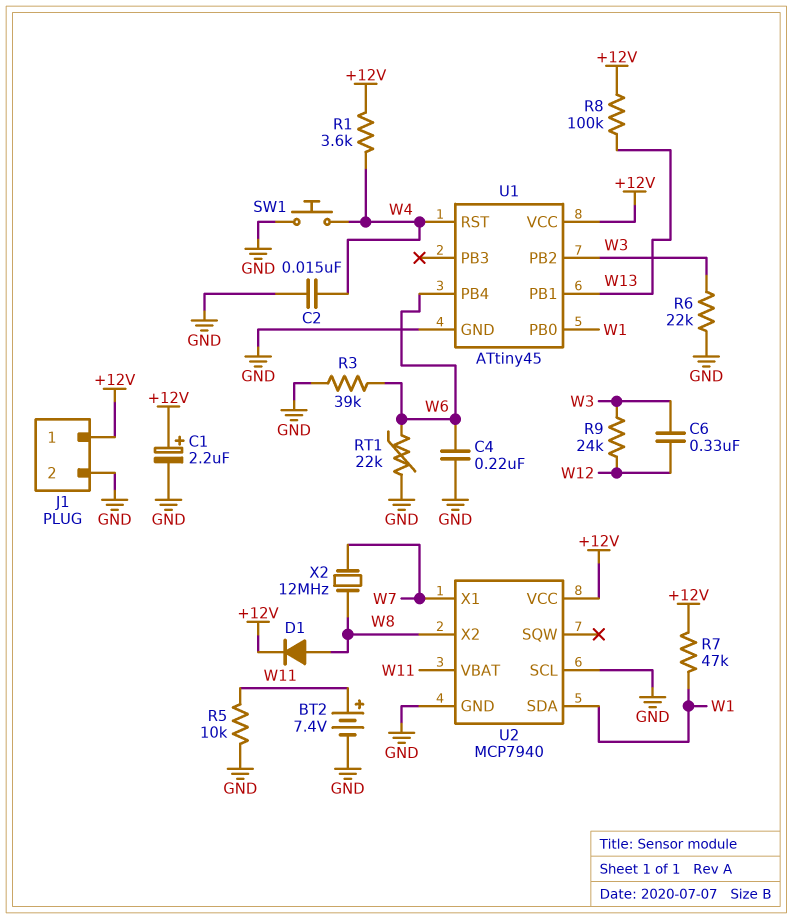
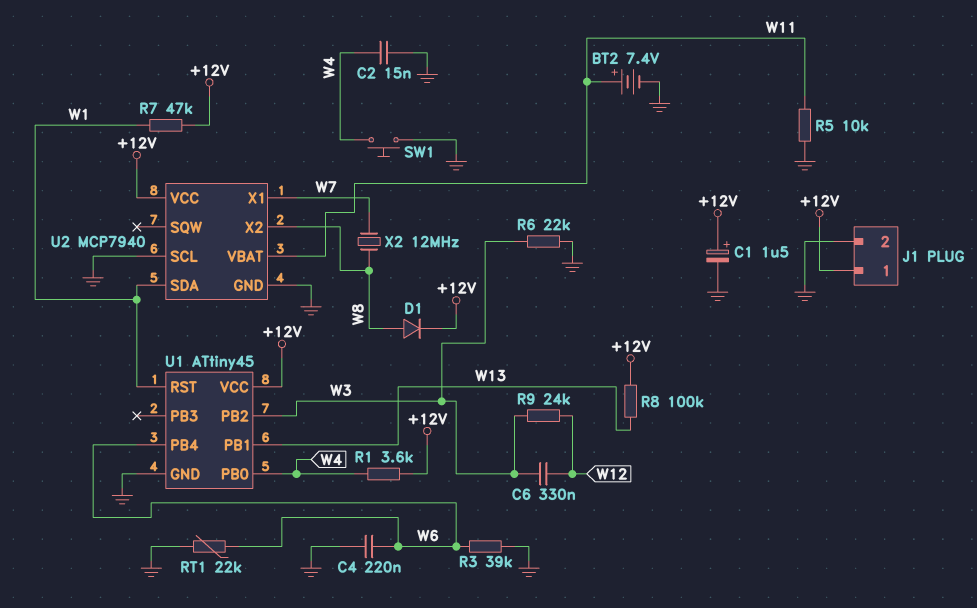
C1: 2.2uF (plus +12V, minus GND) -> 1.5uF (plus +12V, minus GND)
U1 pin PB0: W1 -> W4
U1 pin RST: W4 -> W1

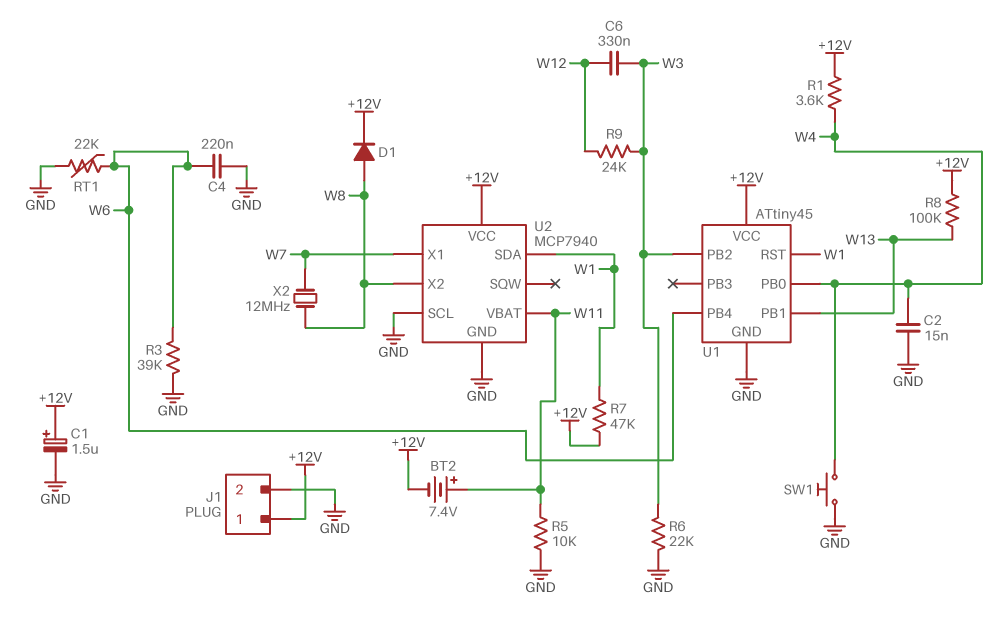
BT2: 7.4V (plus W11, minus GND) -> 7.4V (plus W11, minus +12V)

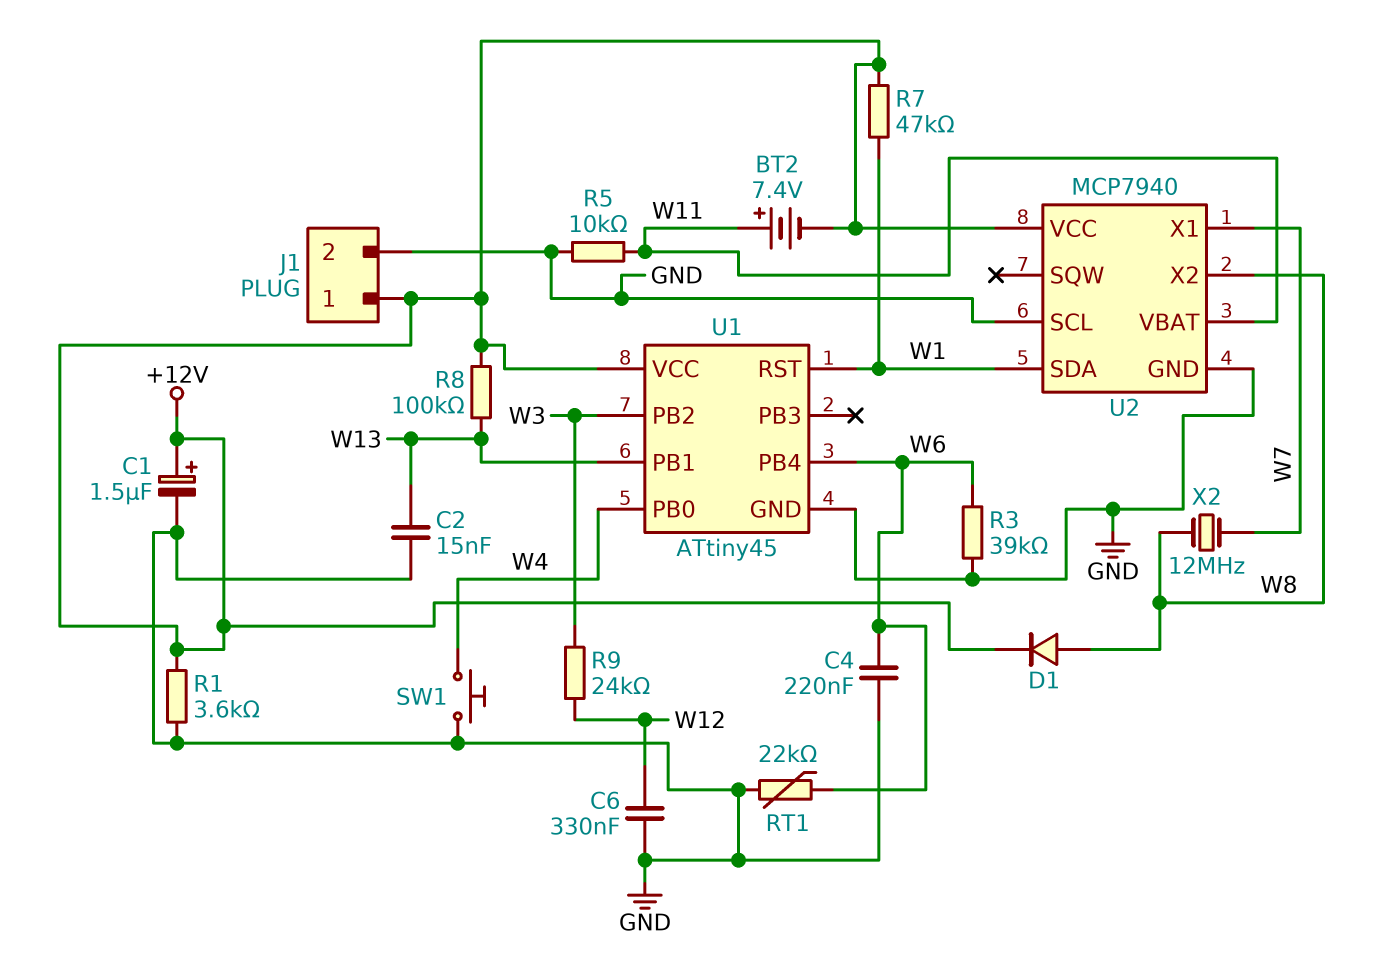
C2: 15nF (GND, W4) -> 15nF (GND, W13)
C6: 330nF (W3, W12) -> 330nF (GND, W12)
R1: 3.6k (+12V, W4) -> 3.6k (+12V, GND)
R6: 22k (GND, W3) -> none

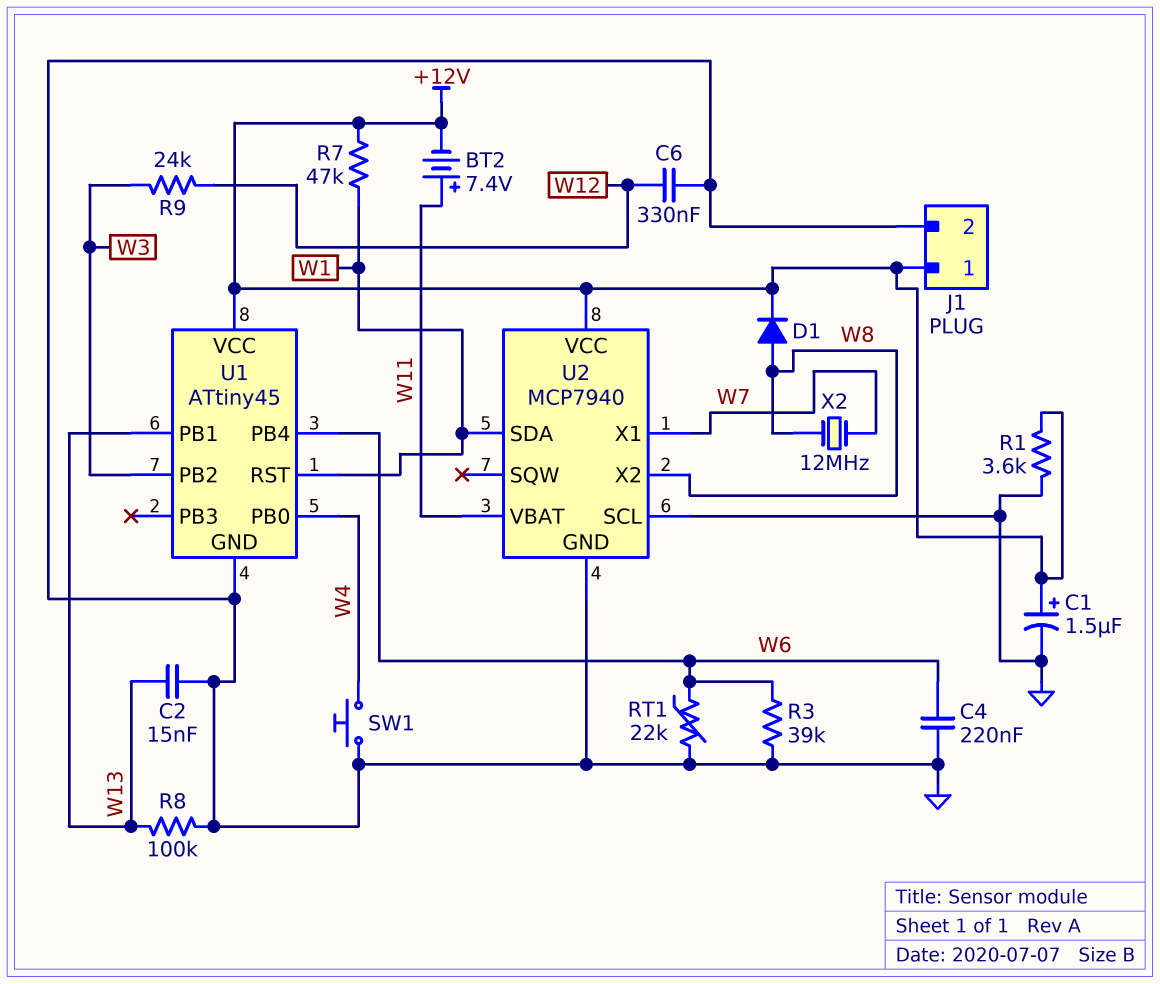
R5: 10k (GND, W11) -> none
R8: 100k (+12V, W13) -> 100k (GND, W13)

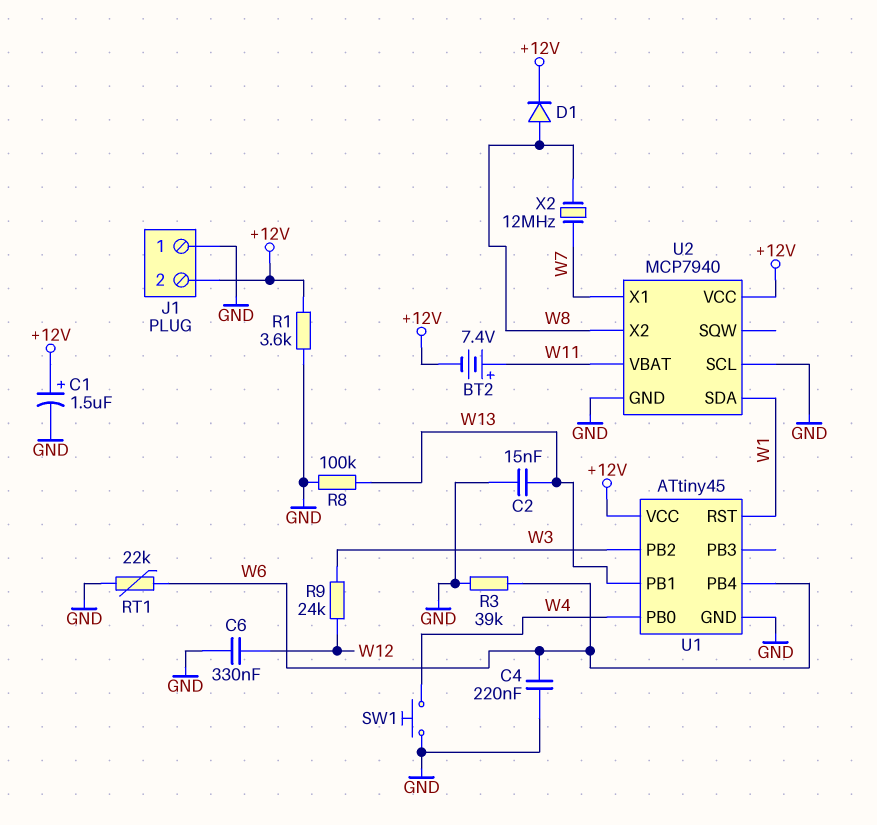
J1 pin 1: +12V -> GND
J1 pin 2: GND -> +12V
R7: 47k (+12V, W1) -> none

